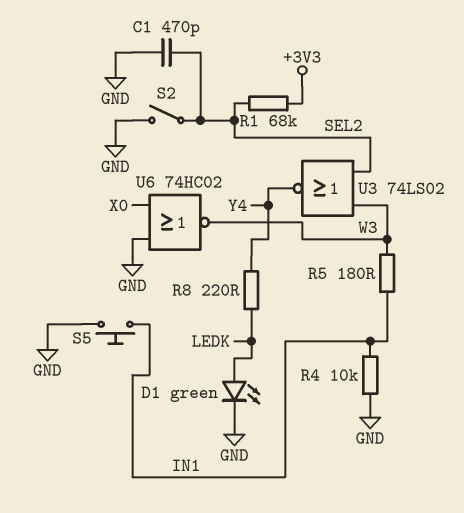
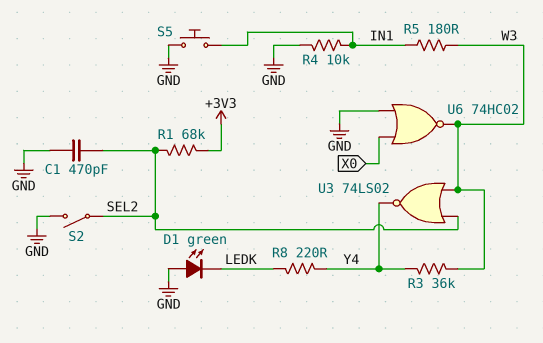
D1: LED green (A LEDK, K GND) -> LED green (A GND, K LEDK)
R3: none -> 36k (W3, Y4)

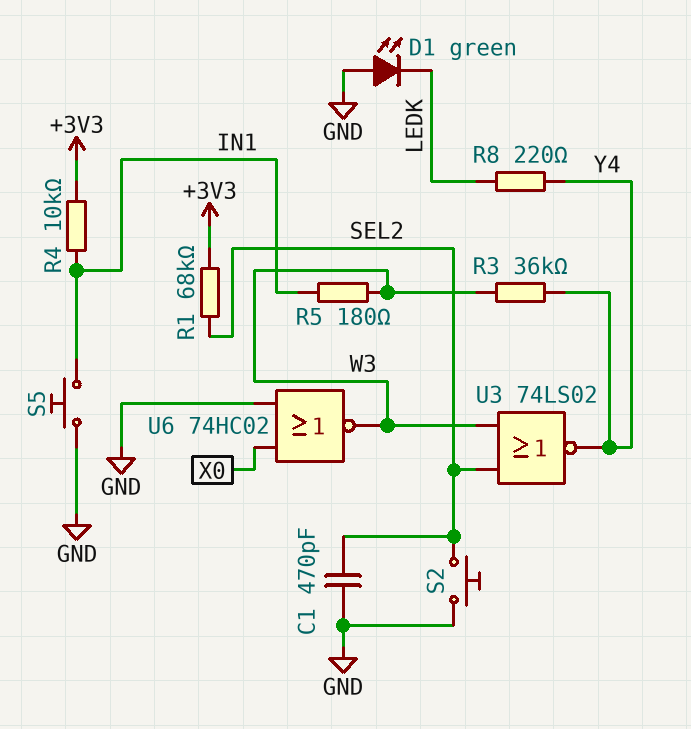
R4: 10k (GND, IN1) -> 10k (+3V3, IN1)
S2: switch (GND, SEL2) -> button (GND, SEL2)

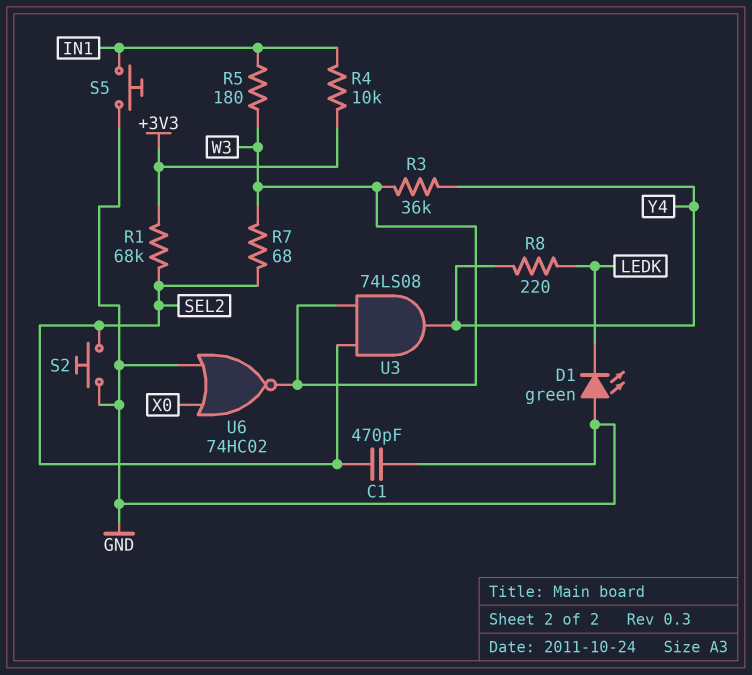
R7: none -> 68 (SEL2, W3)
U3: NOR 74LS02 (in SEL2, in W3, out Y4) -> AND 74LS08 (in SEL2, in W3, out Y4)

